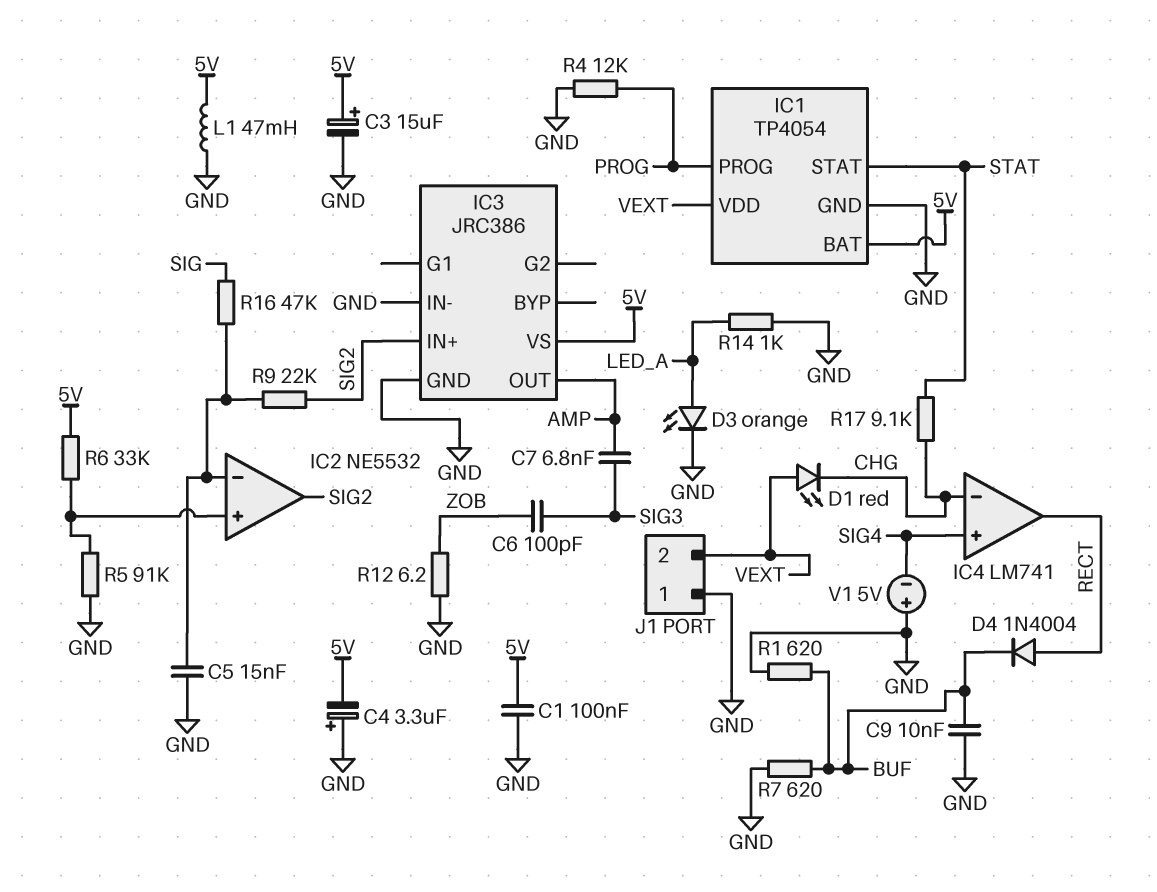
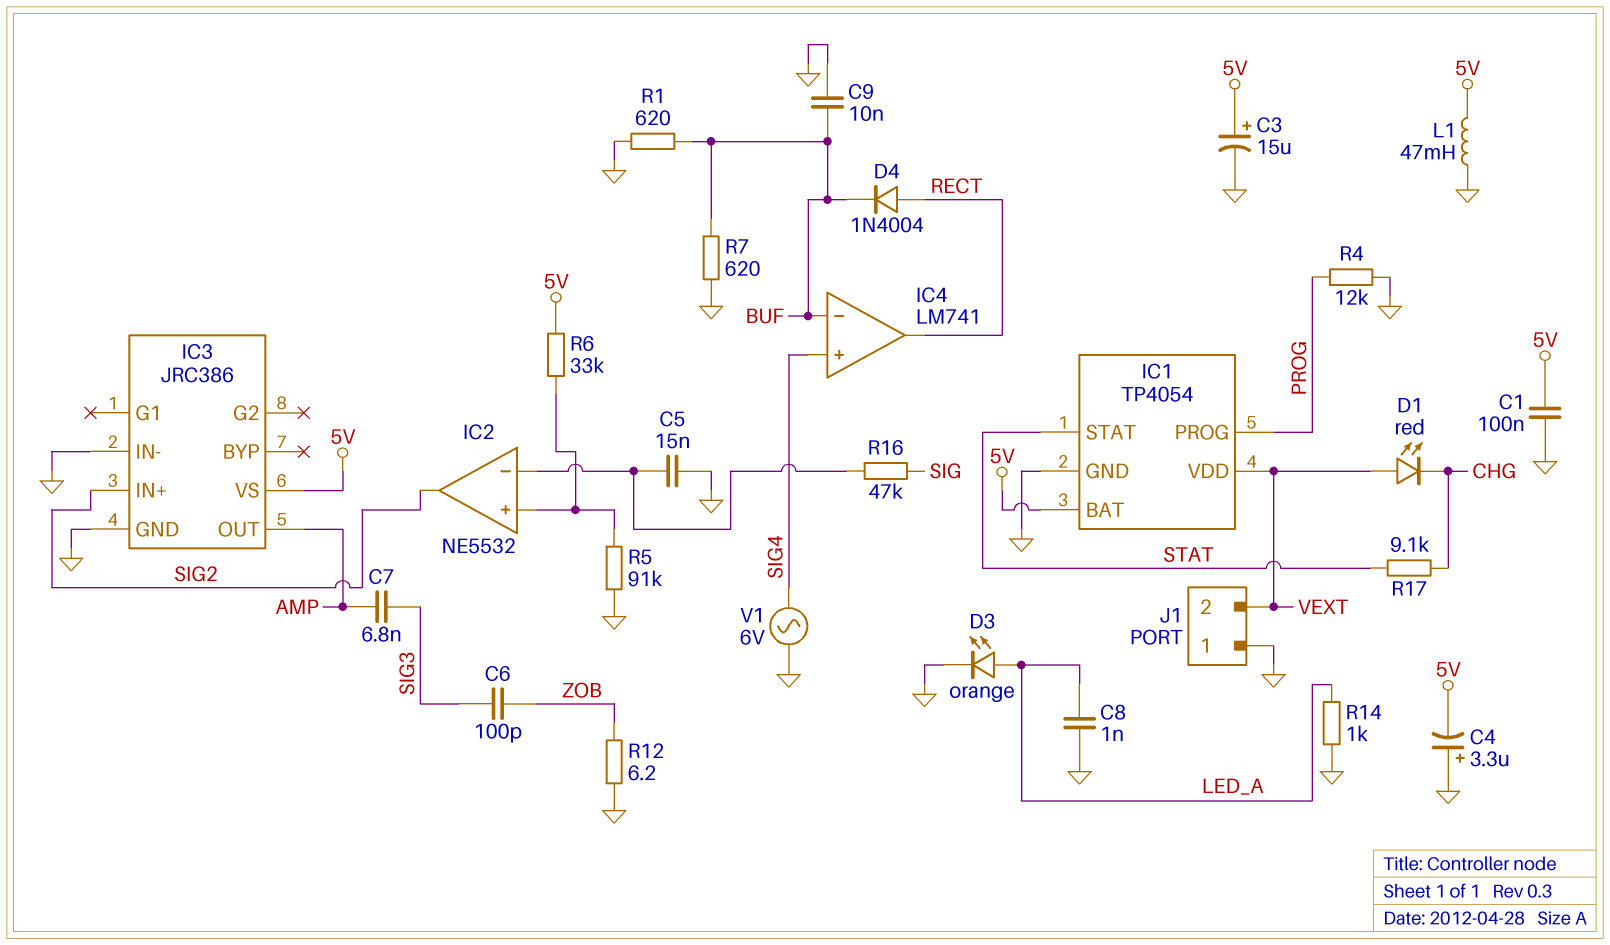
C8: none -> 1nF (GND, LED_A)
IC4 pin in-: CHG -> BUF
R9: 22k (IC2/in-, SIG2) -> none
V1: 5V (plus GND, minus SIG4) -> AC 6V (GND, SIG4)

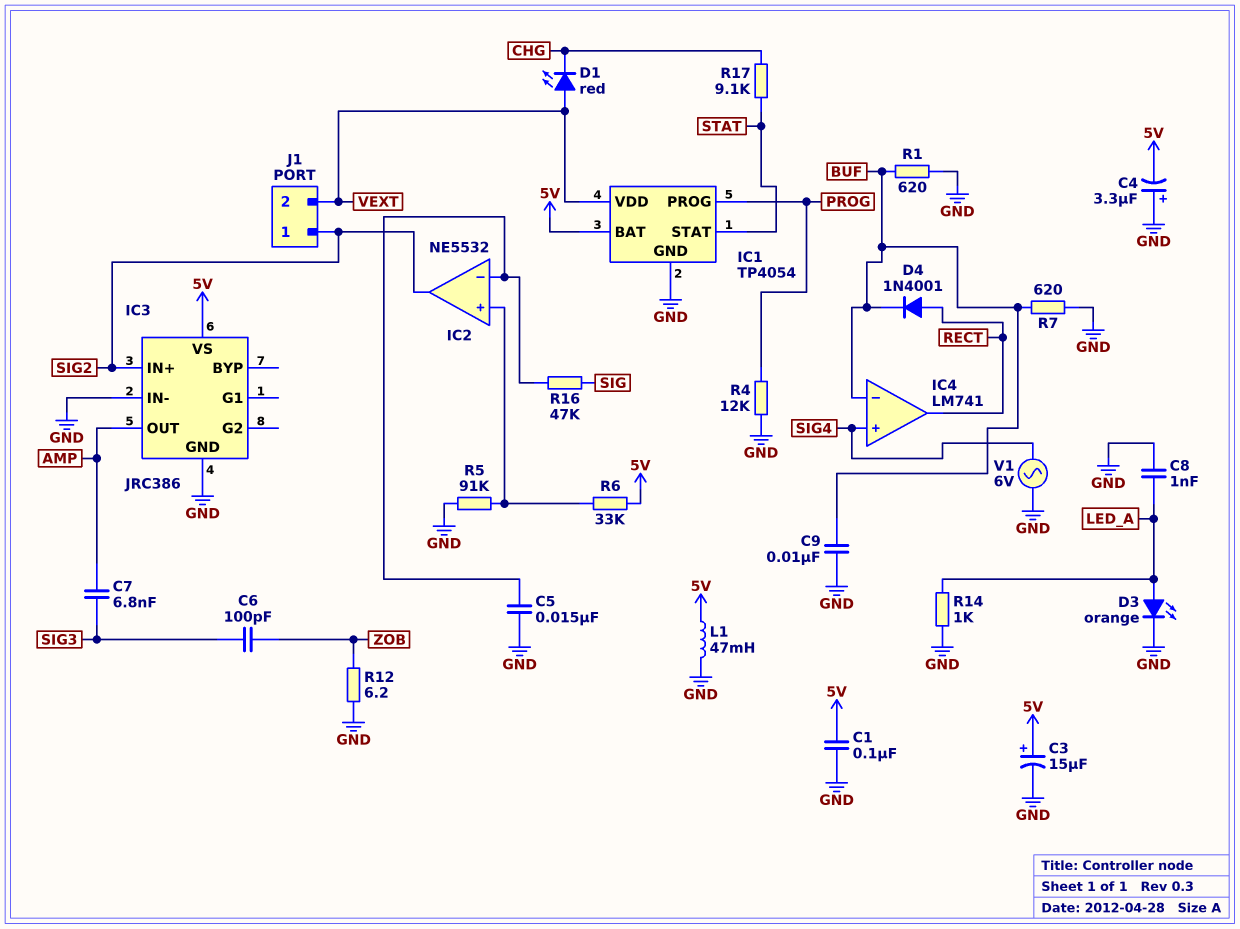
D4: diode 1N4004 (A RECT, K BUF) -> diode 1N4001 (A RECT, K BUF)
J1 pin 1: GND -> SIG2

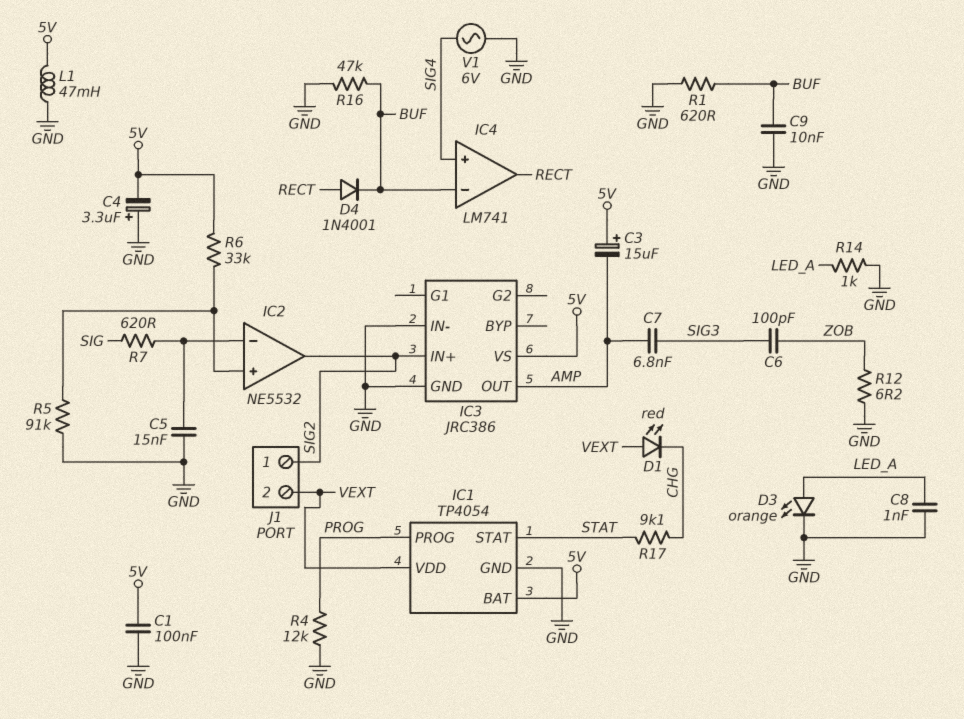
C3: 15uF (plus 5V, minus GND) -> 15uF (plus 5V, minus AMP)
R7: 620 (BUF, GND) -> 620 (IC2/in-, SIG)
R16: 47k (IC2/in-, SIG) -> 47k (BUF, GND)

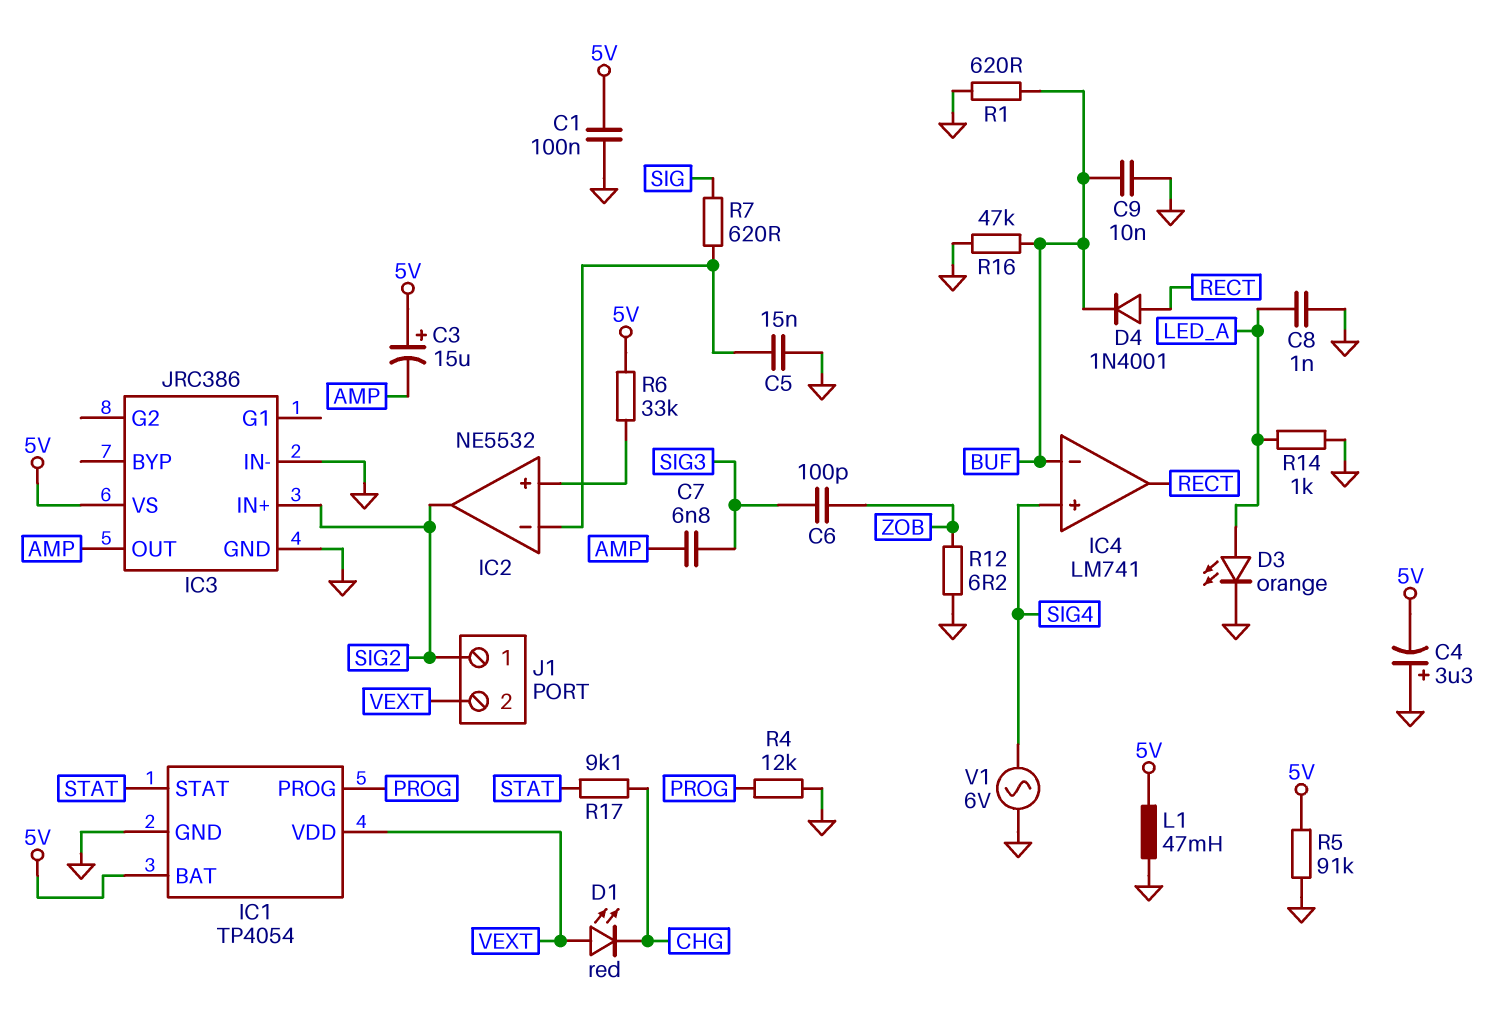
R5: 91k (GND, IC2/in+) -> 91k (5V, GND)

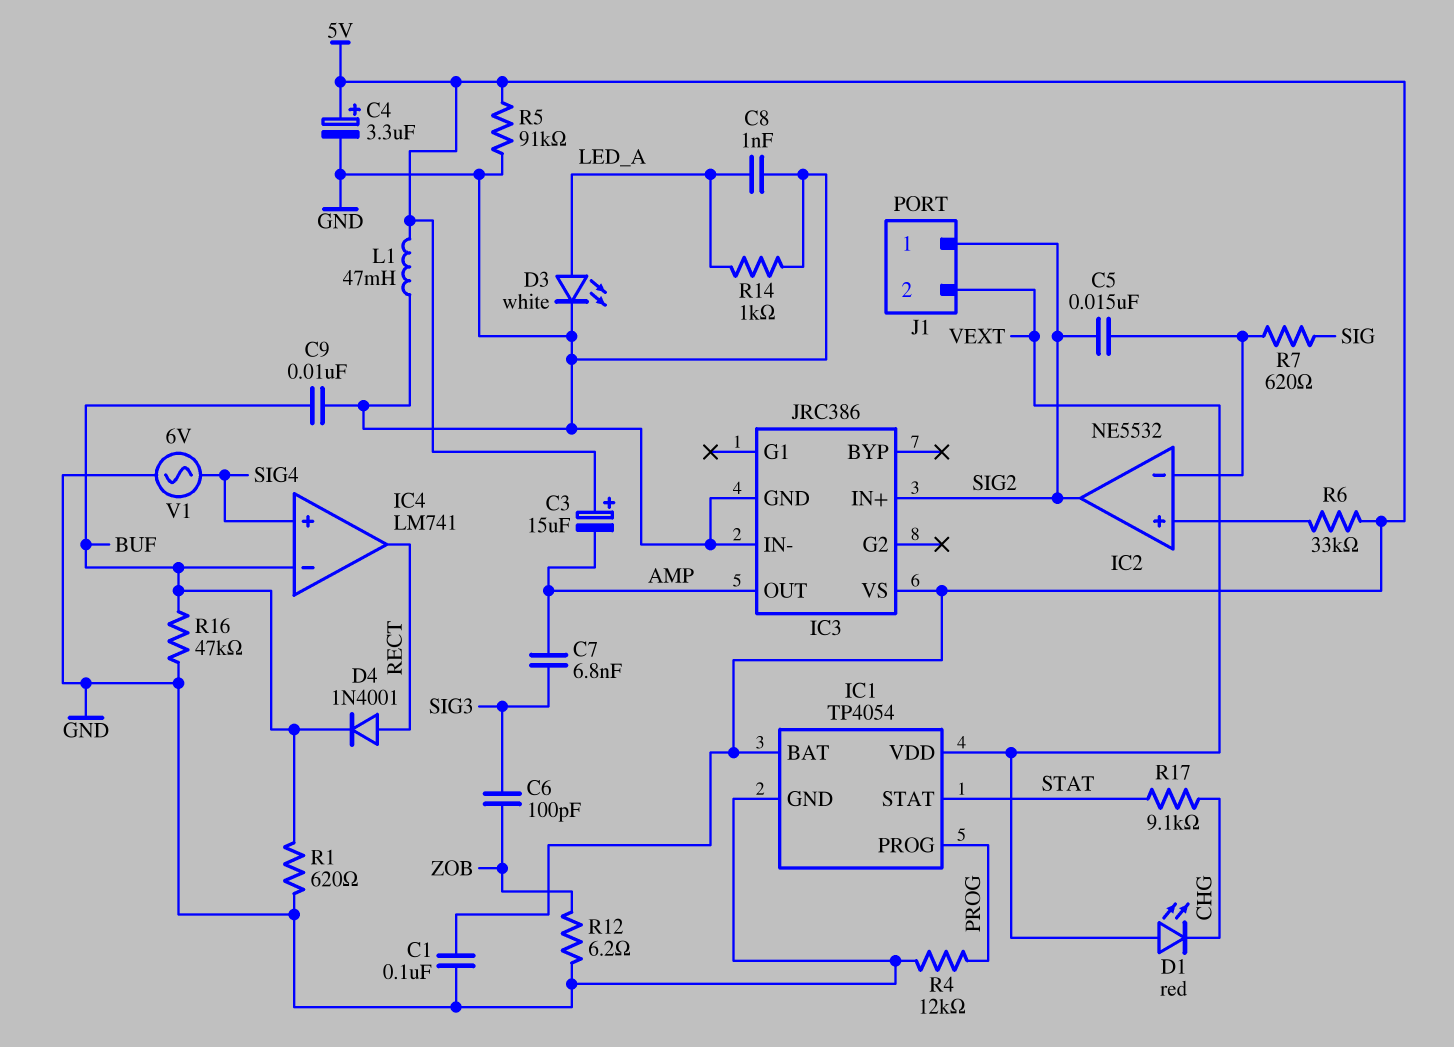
C4: 3.3uF (plus GND, minus 5V) -> 3.3uF (plus 5V, minus GND)
C5: 15nF (GND, IC2/in-) -> 15nF (IC2/in-, SIG2)
D3: LED orange (A LED_A, K GND) -> LED white (A LED_A, K GND)

